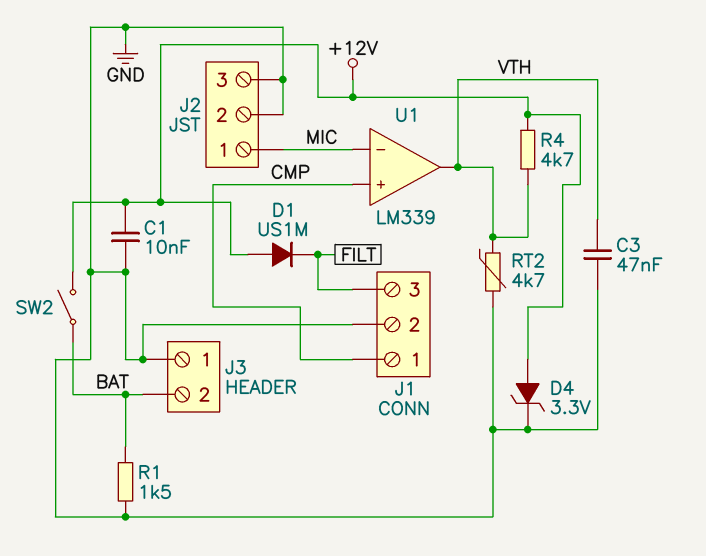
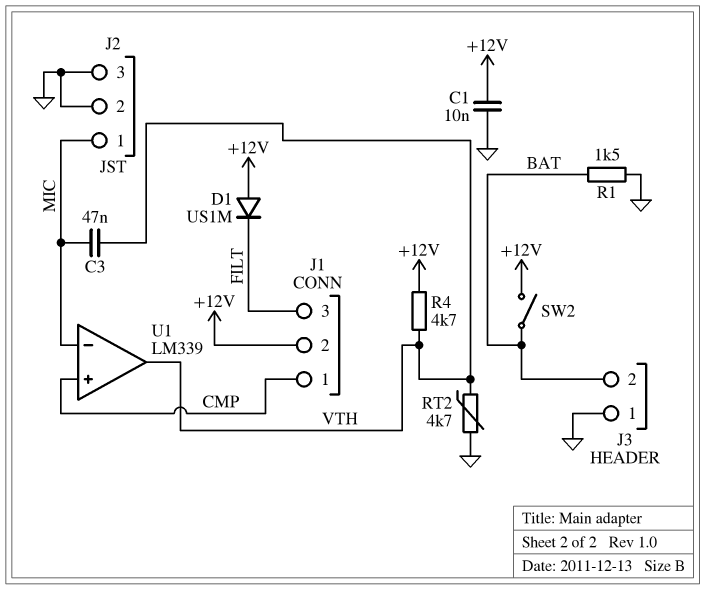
C3: 47nF (GND, VTH) -> 47nF (MIC, VTH)
D4: zener 3.3V (A +12V, K GND) -> none
J1 pin 2: GND -> +12V

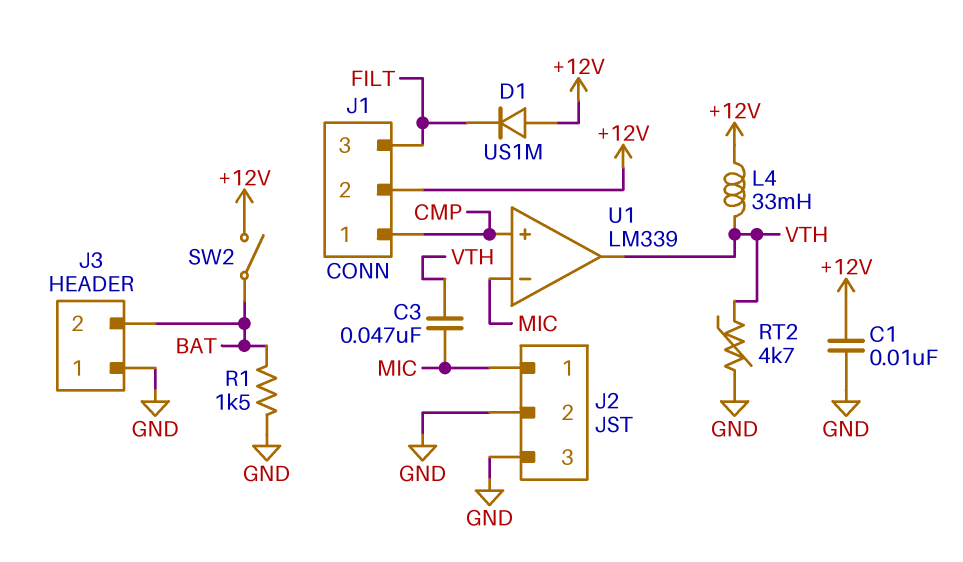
L4: none -> 33mH (+12V, VTH)
R4: 4.7k (+12V, VTH) -> none

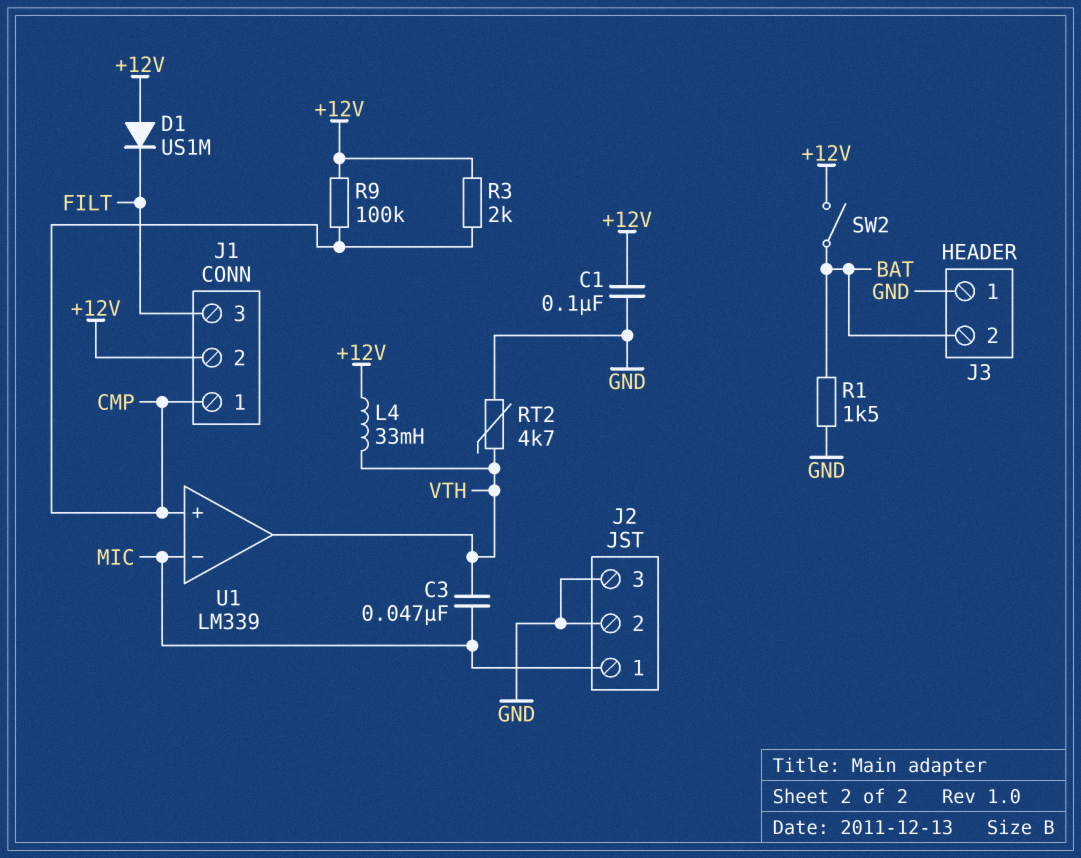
C1: 10nF (+12V, GND) -> 100nF (+12V, GND)
R3: none -> 2k (+12V, CMP)
R9: none -> 100k (+12V, CMP)

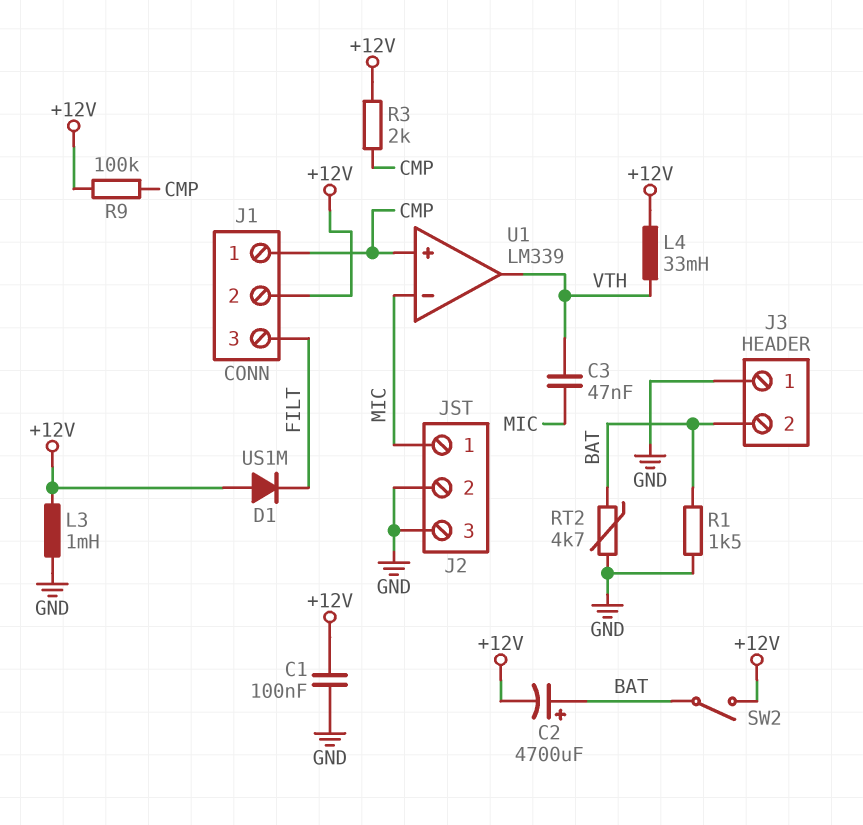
C2: none -> 4700uF (plus BAT, minus +12V)
L3: none -> 1mH (+12V, GND)
RT2: 4.7k (GND, VTH) -> 4.7k (BAT, GND)

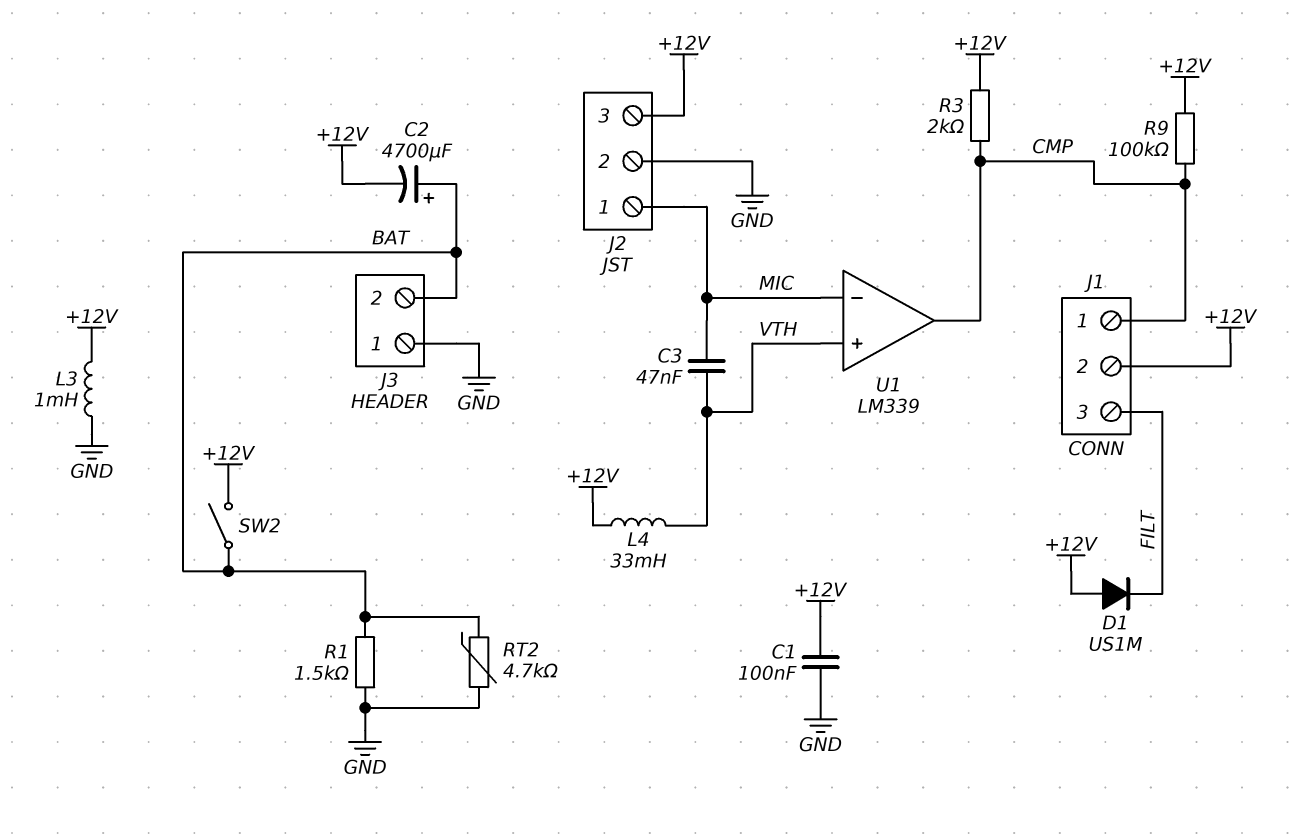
J2 pin 3: GND -> +12V
U1 pin in+: CMP -> VTH
U1 pin out: VTH -> CMP

